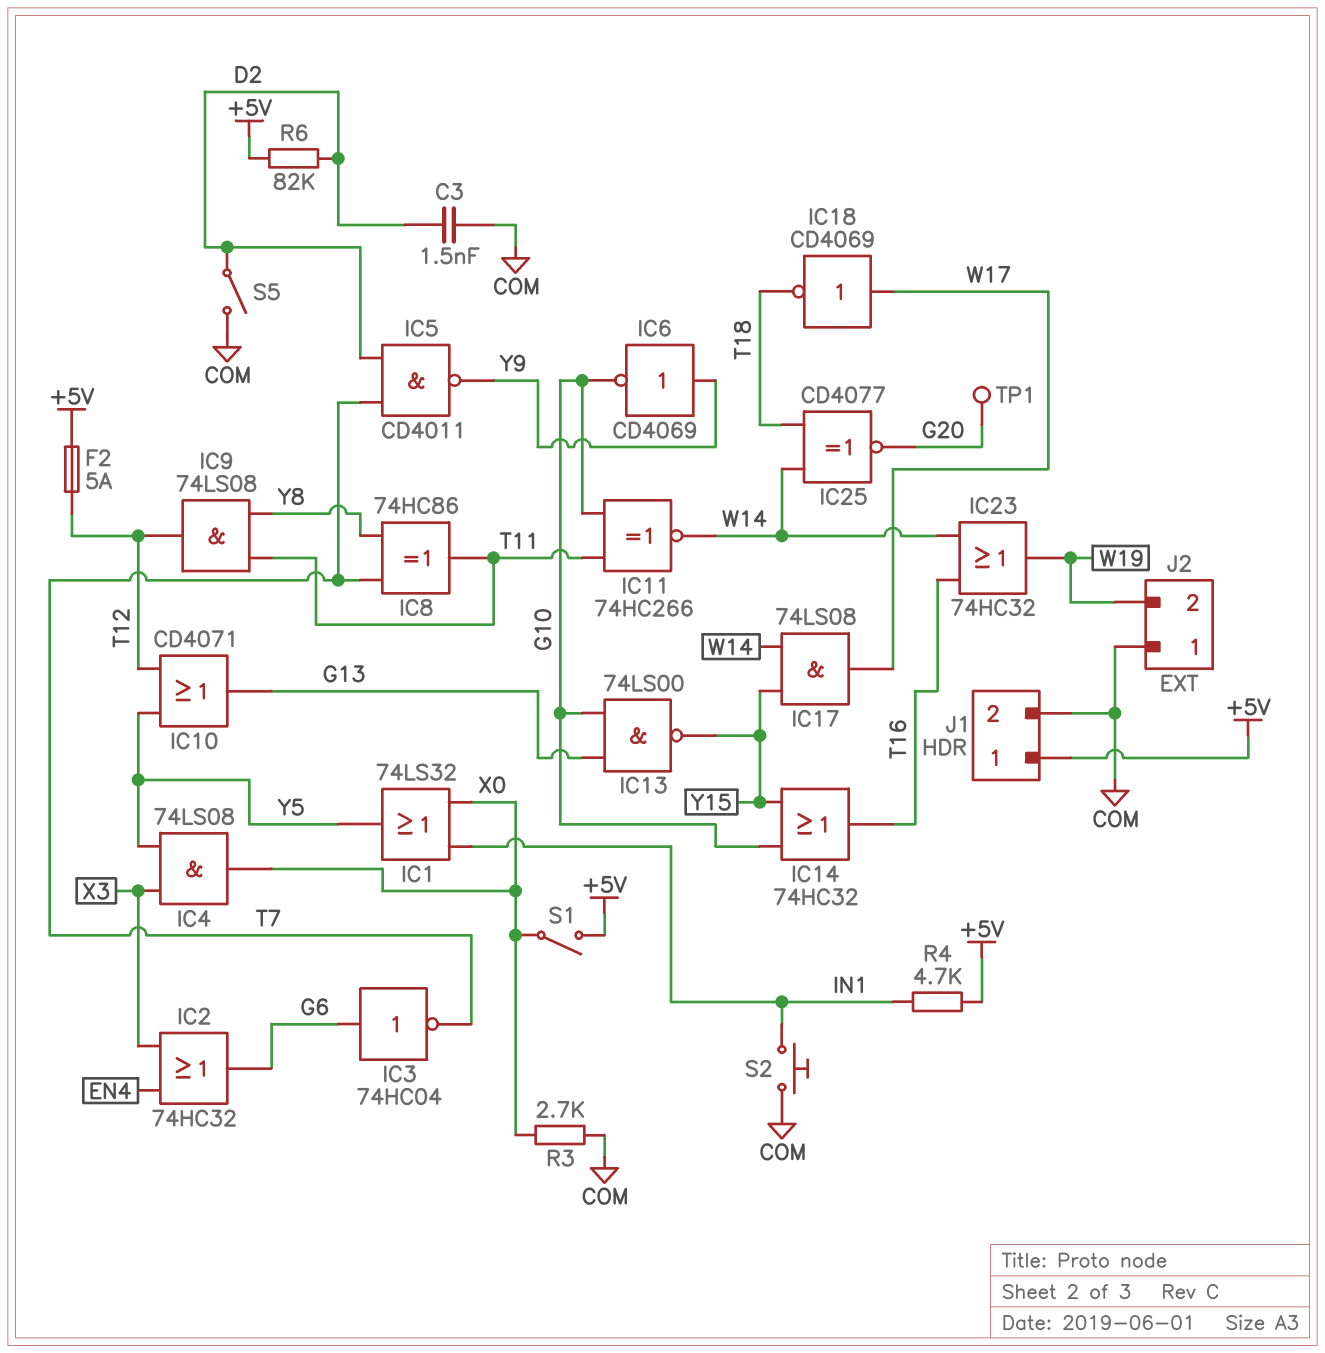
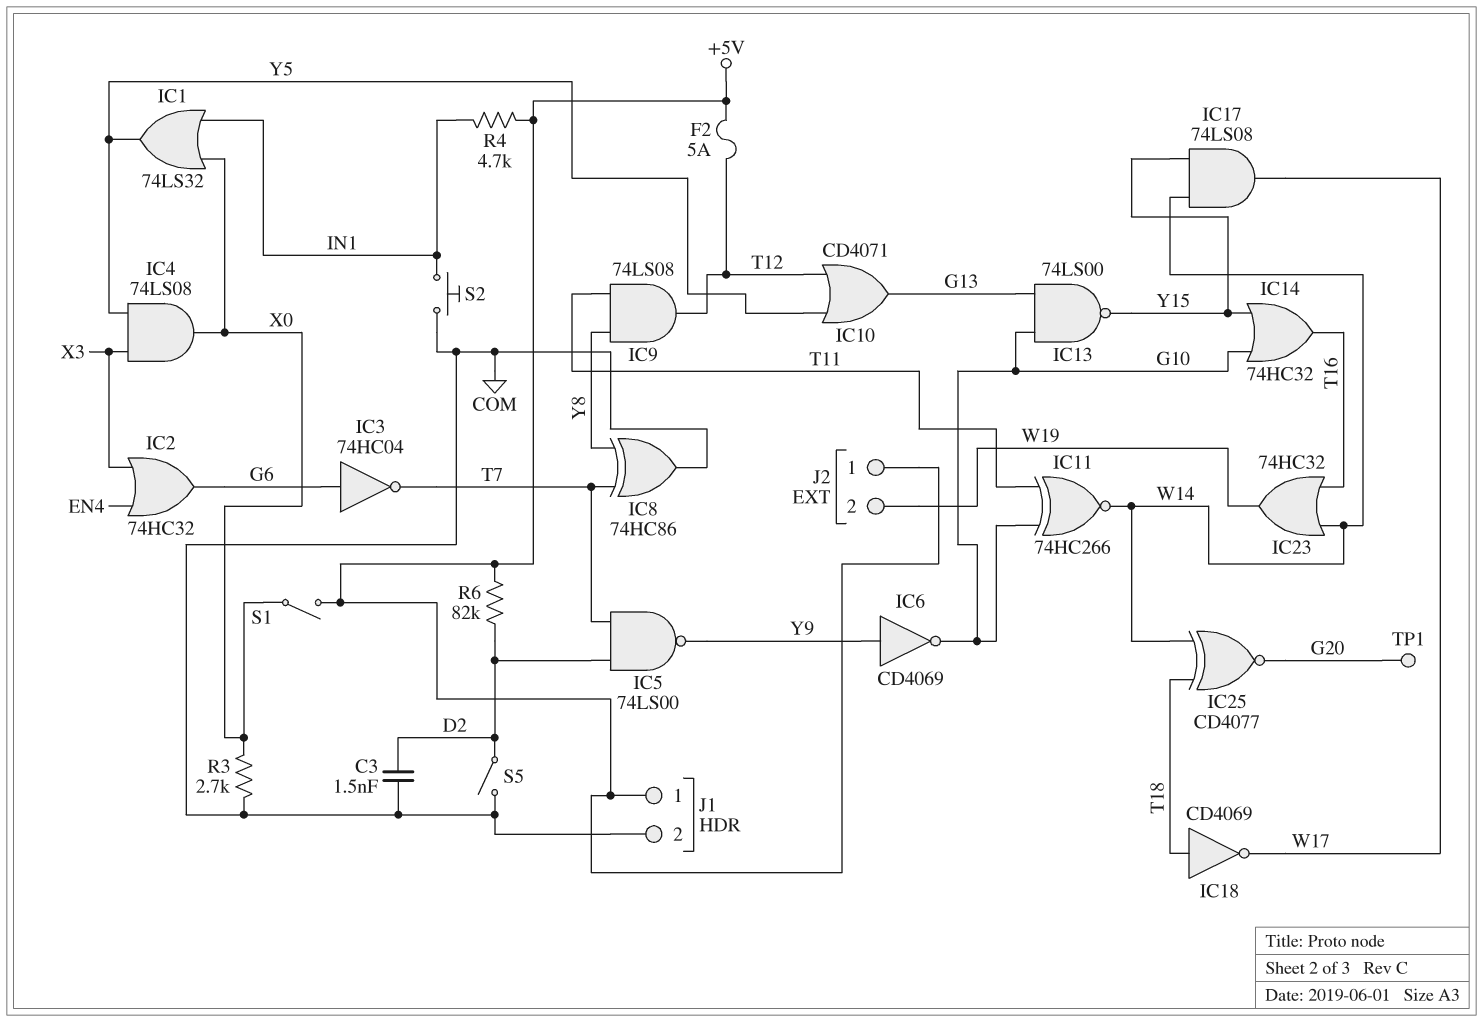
IC5: NAND CD4011 (in D2, in T7, out Y9) -> NAND 74LS00 (in D2, in T7, out Y9)
IC8: XOR 74HC86 (in T7, in Y8, out T11) -> XOR 74HC86 (in T7, in Y8, out COM)
IC18: NOT CD4069 (in W17, out T18) -> NOT CD4069 (in T18, out W17)
J2 pin 1: COM -> +5V

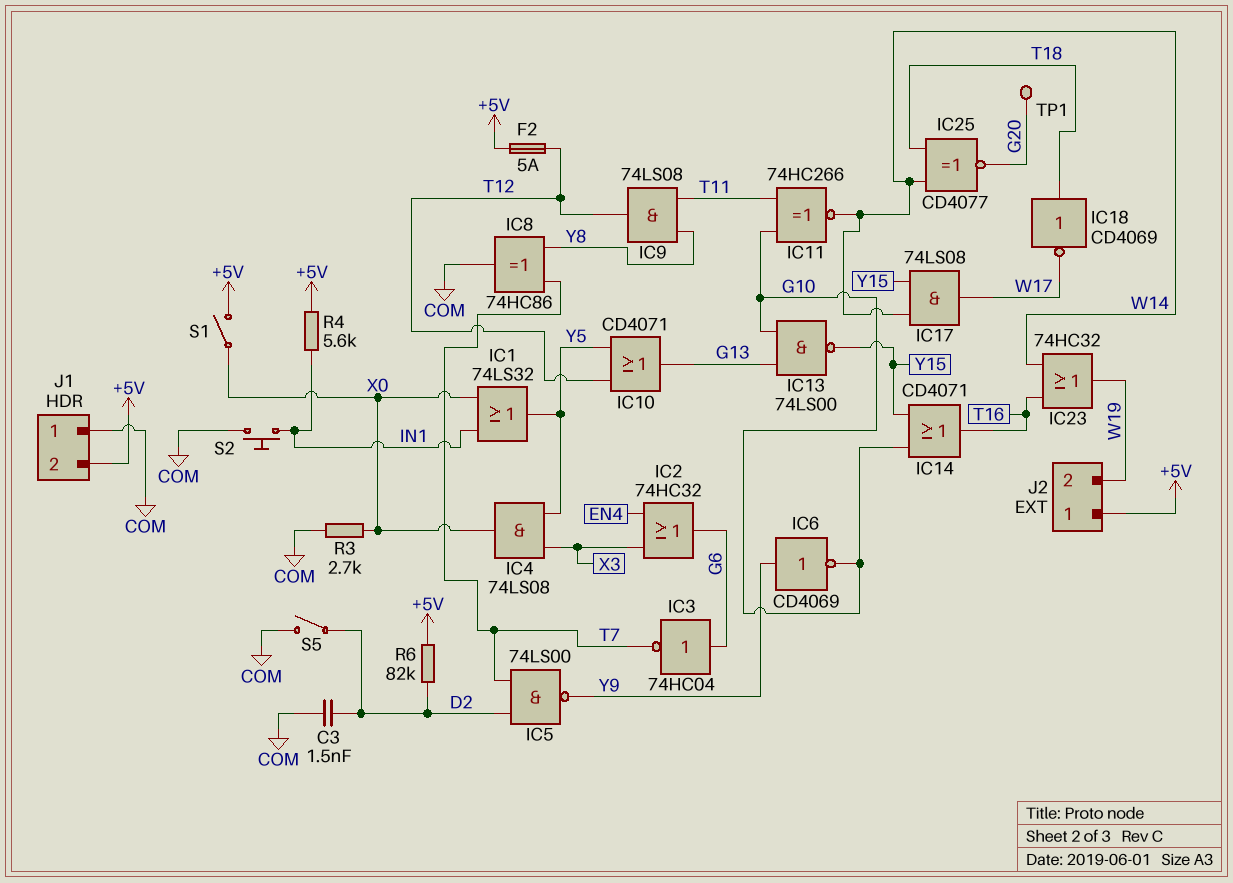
IC14: OR 74HC32 (in G10, in Y15, out T16) -> OR CD4071 (in G10, in Y15, out T16)
J1 pin 1: +5V -> COM
J1 pin 2: COM -> +5V
R4: 4.7k (+5V, IN1) -> 5.6k (+5V, IN1)

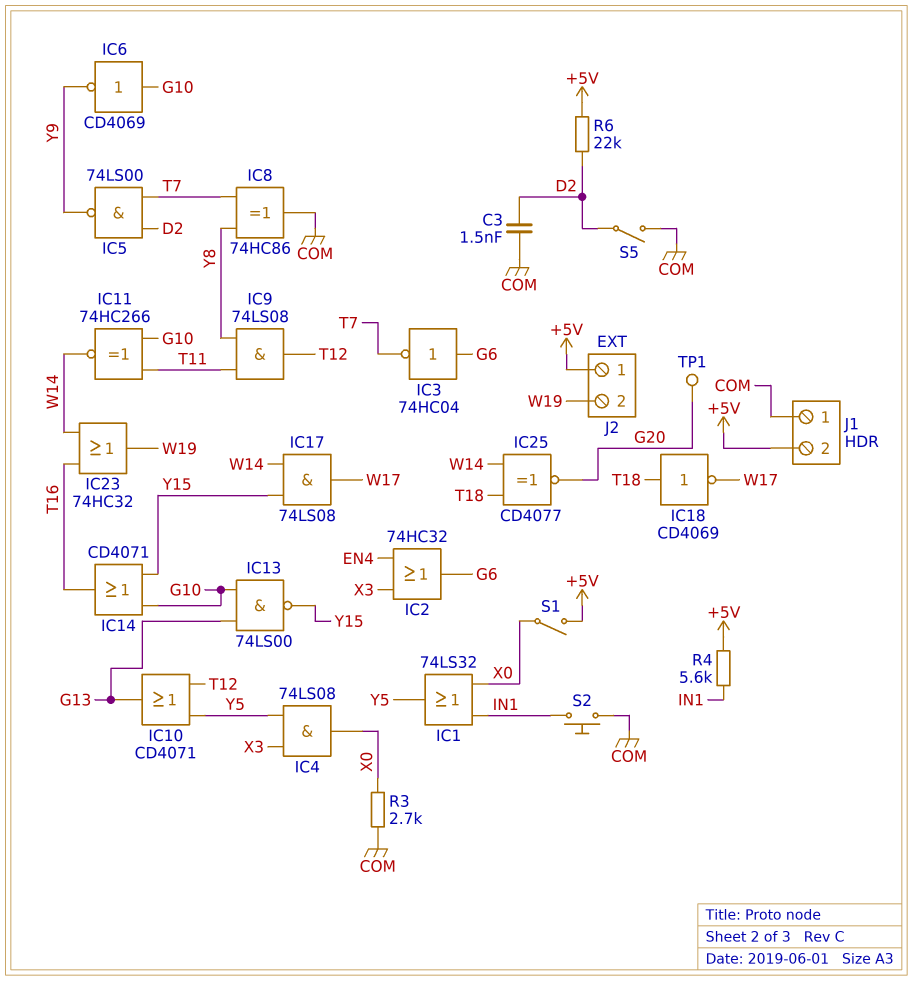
F2: 5A (+5V, T12) -> none
IC6: NOT CD4069 (in Y9, out G10) -> NOT CD4069 (in G10, out Y9)
R6: 82k (+5V, D2) -> 22k (+5V, D2)

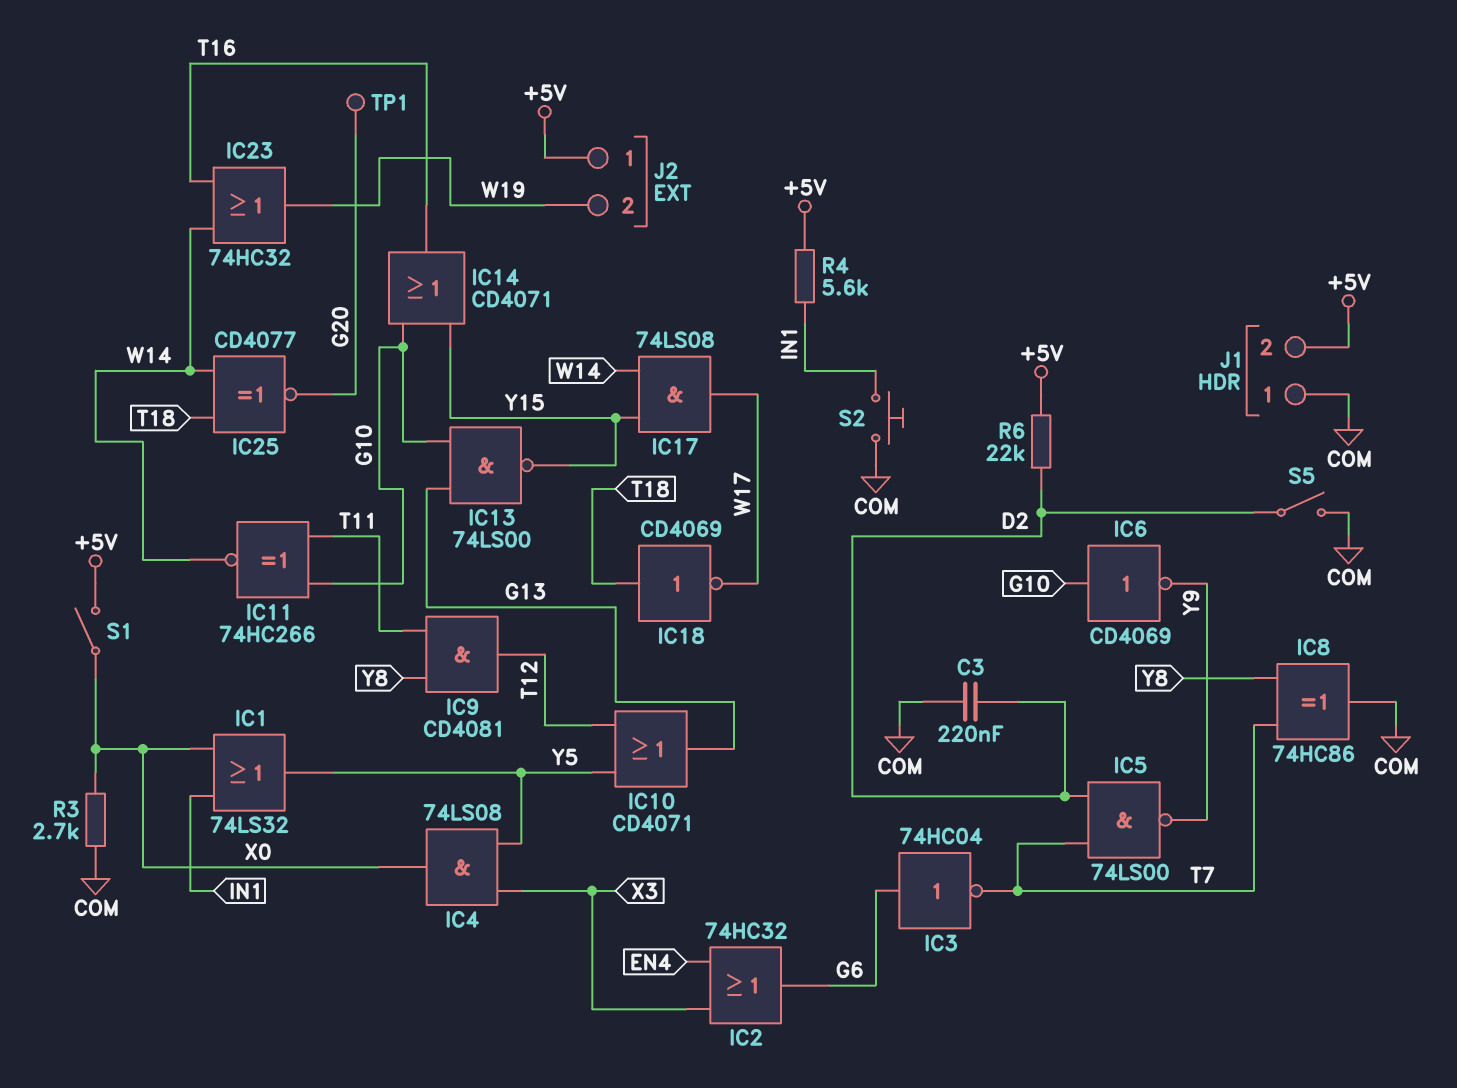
C3: 1.5nF (COM, D2) -> 220nF (COM, D2)
IC9: AND 74LS08 (in T11, in Y8, out T12) -> AND CD4081 (in T11, in Y8, out T12)

